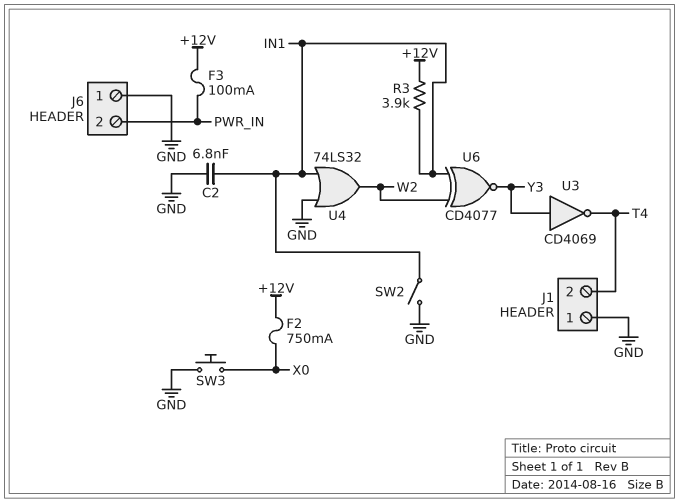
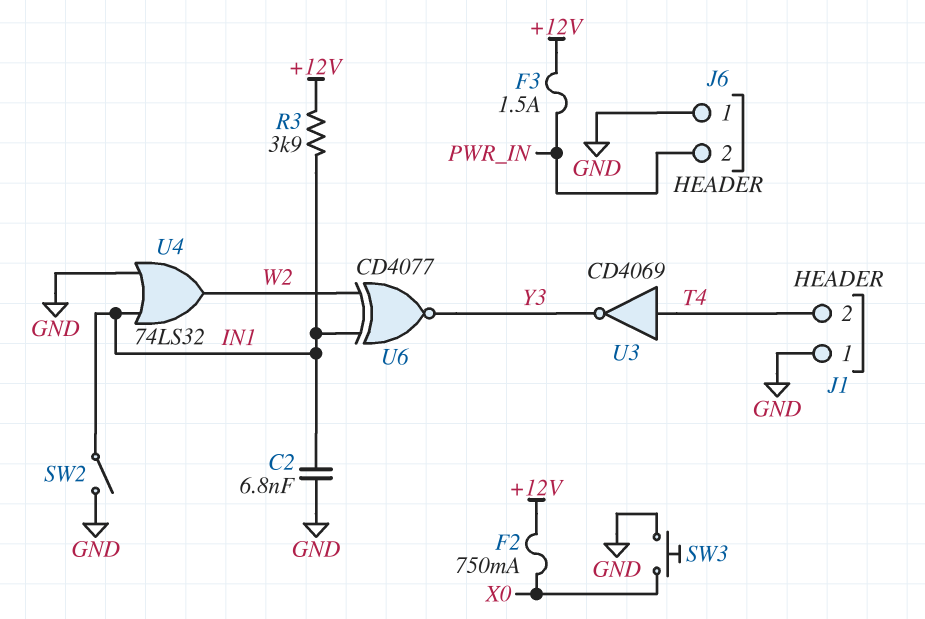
F3: 100mA (+12V, PWR_IN) -> 1.5A (+12V, PWR_IN)
U3: NOT CD4069 (in Y3, out T4) -> NOT CD4069 (in T4, out Y3)

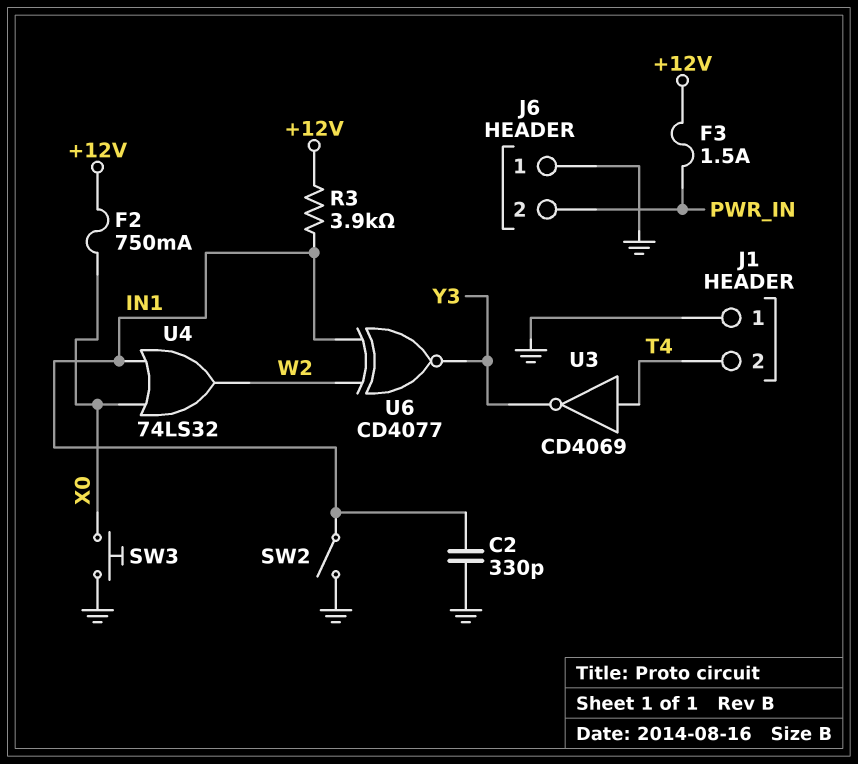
C2: 6.8nF (GND, IN1) -> 330pF (GND, IN1)
U4: OR 74LS32 (in GND, in IN1, out W2) -> OR 74LS32 (in IN1, in X0, out W2)

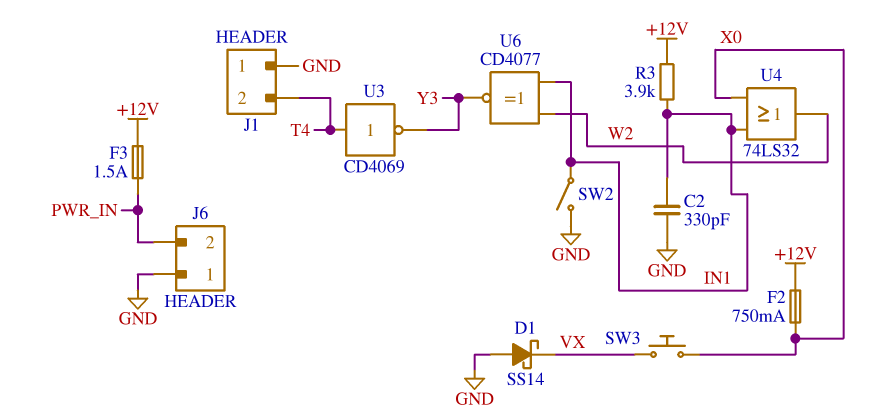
D1: none -> schottky SS14 (A GND, K VX)
SW3: button (GND, X0) -> button (VX, X0)

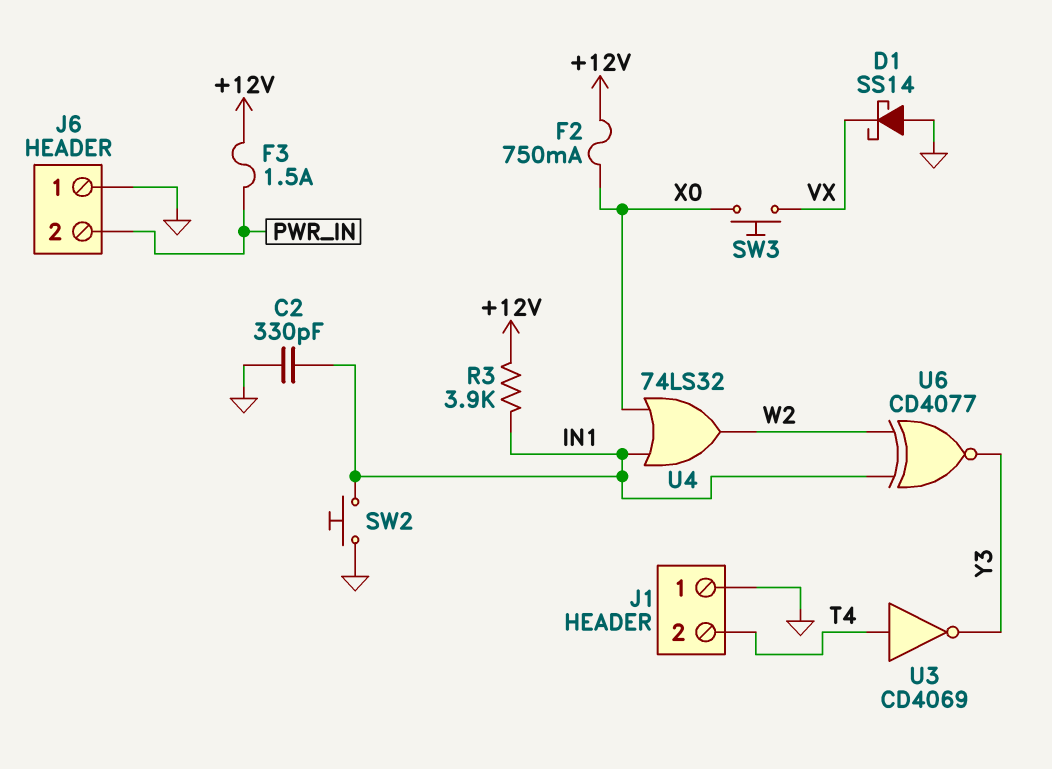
SW2: switch (GND, IN1) -> button (GND, IN1)

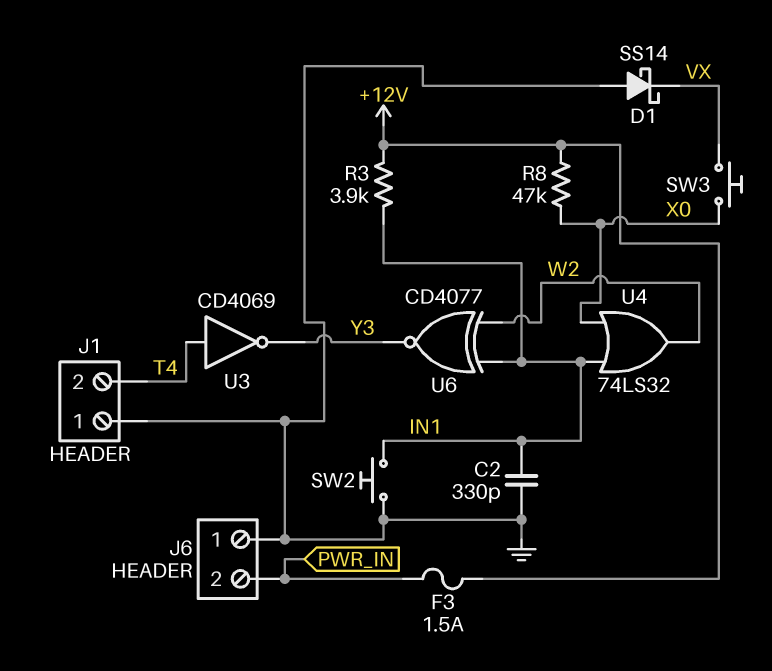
F2: 750mA (+12V, X0) -> none
R8: none -> 47k (+12V, X0)

